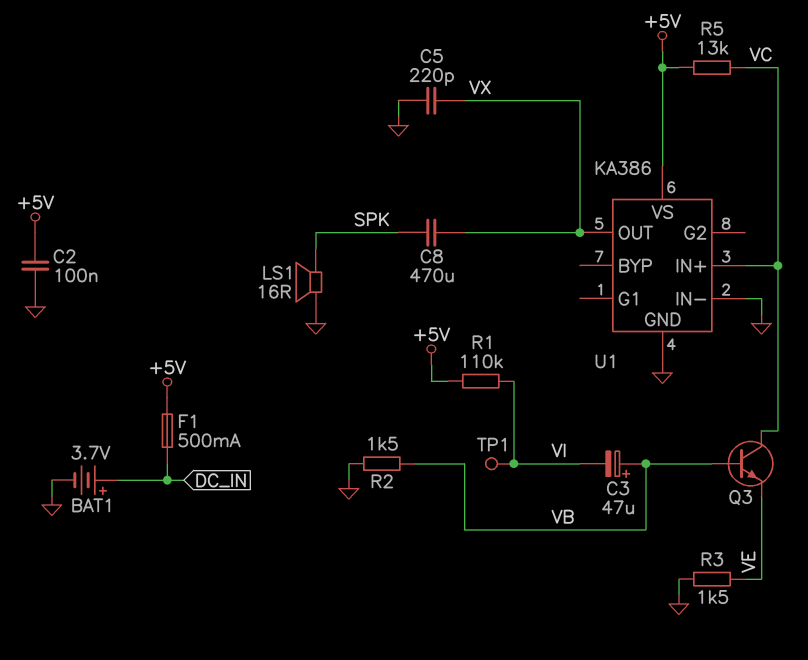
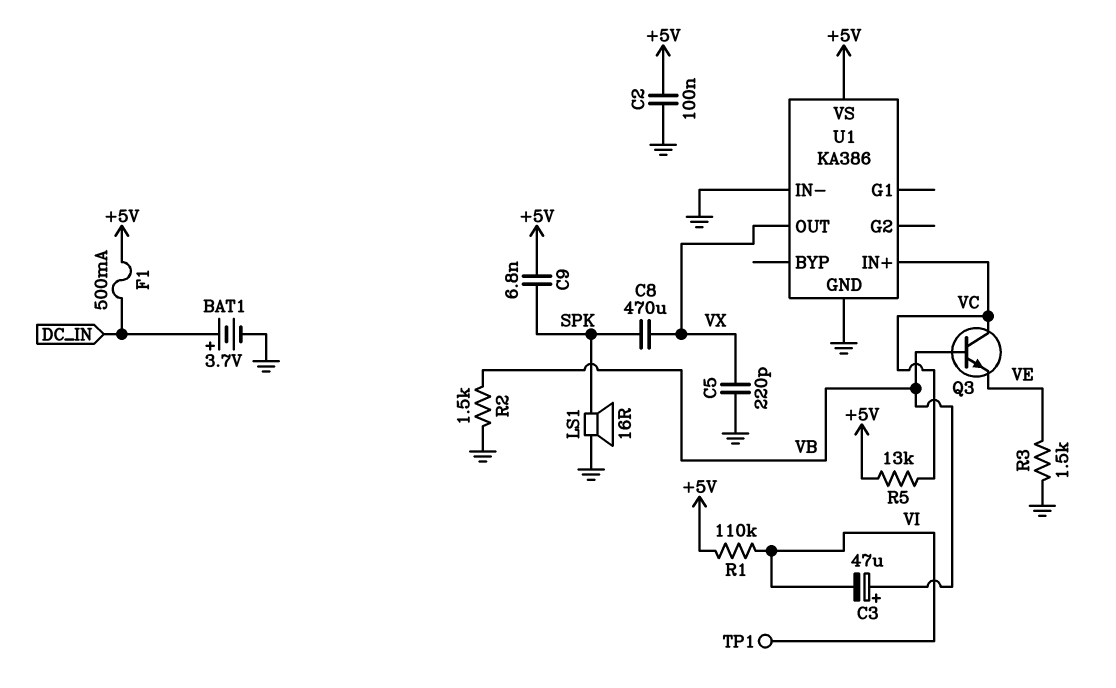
C9: none -> 6.8nF (+5V, SPK)

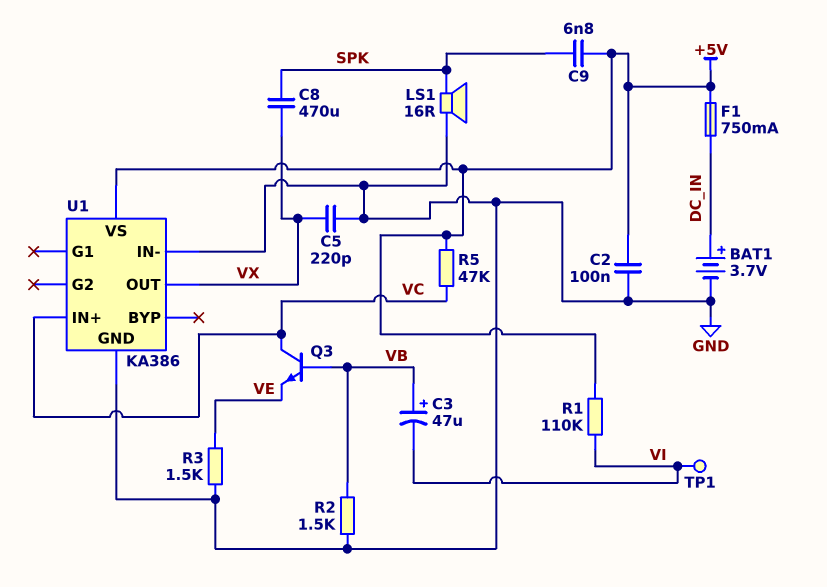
F1: 500mA (+5V, DC_IN) -> 750mA (+5V, DC_IN)
R5: 13k (+5V, VC) -> 47k (+5V, VC)

